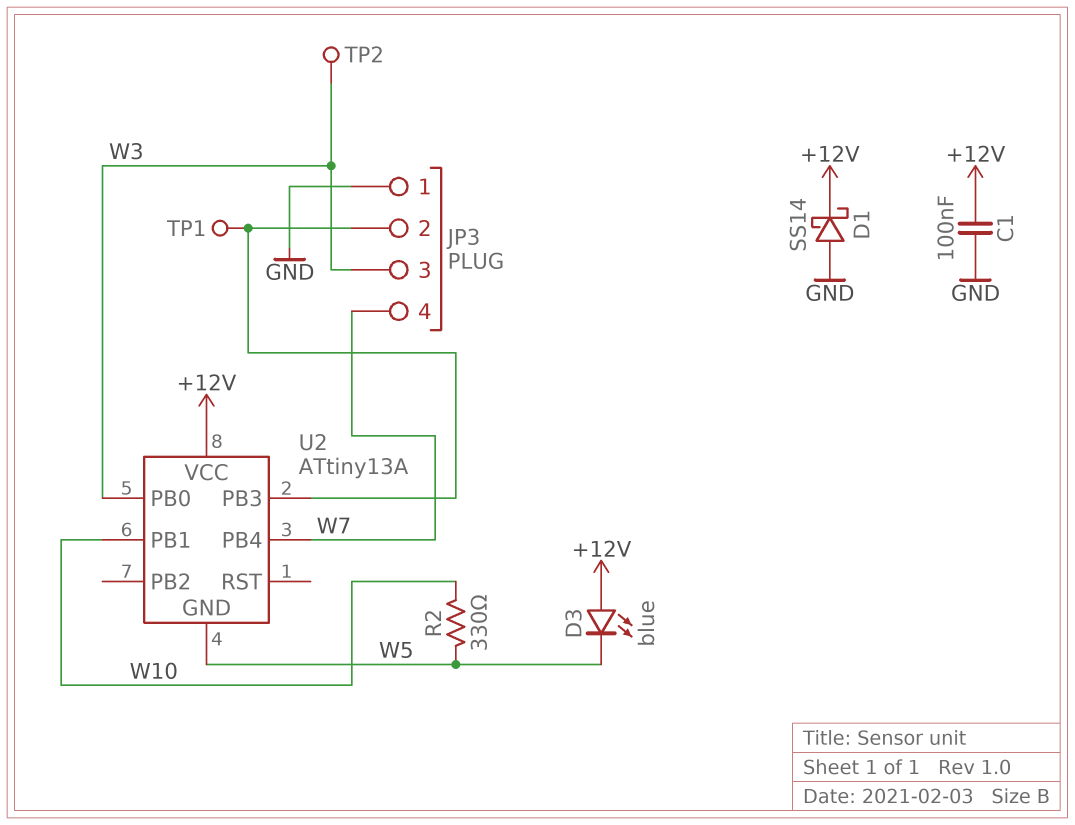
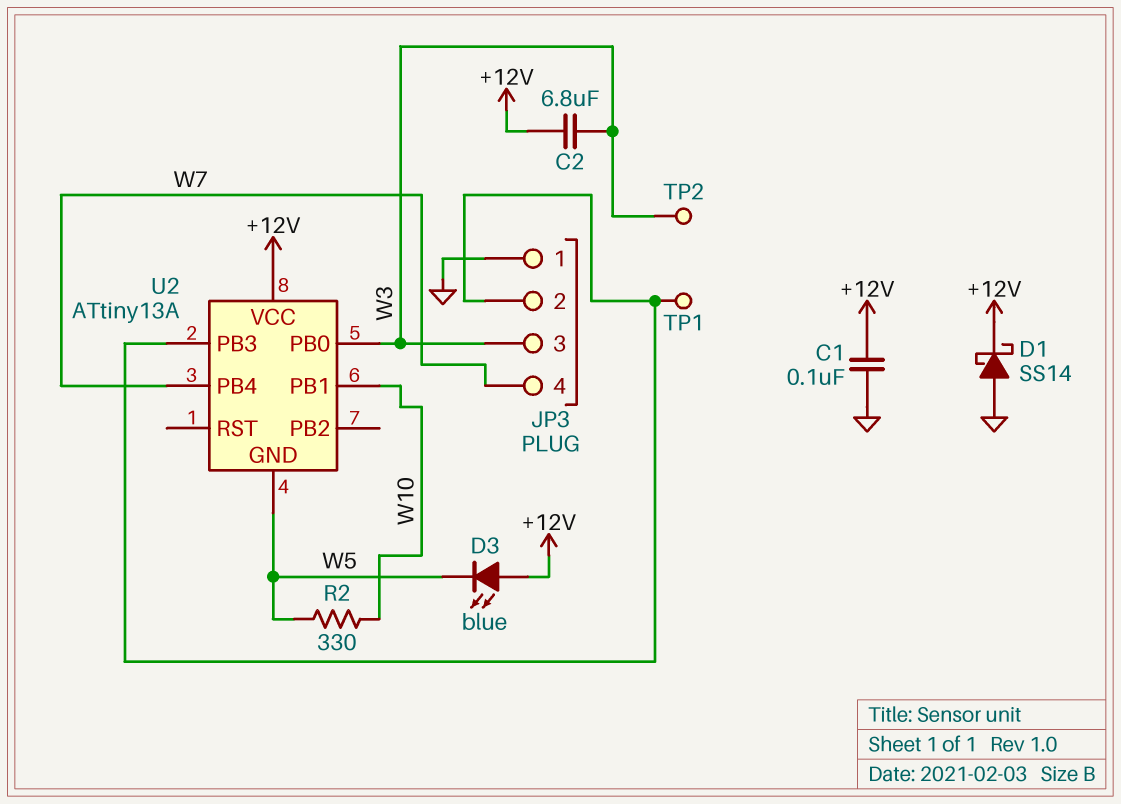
C2: none -> 6.8uF (+12V, W3)

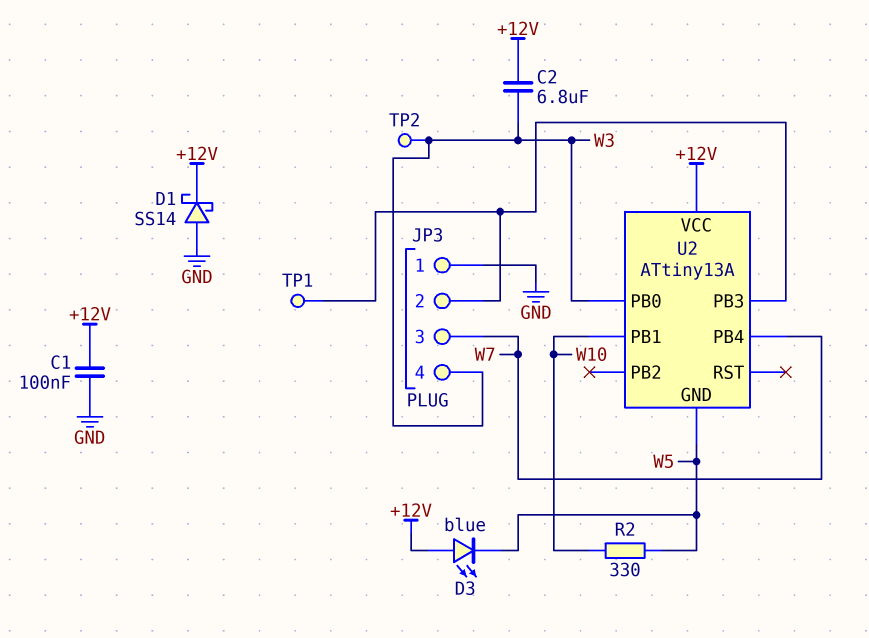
JP3 pin 3: W3 -> W7
JP3 pin 4: W7 -> W3

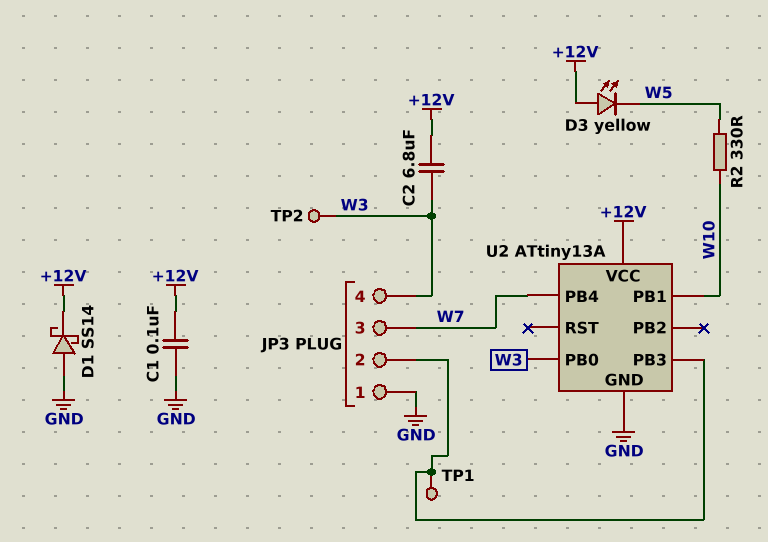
D3: LED blue (A +12V, K W5) -> LED yellow (A +12V, K W5)
U2 pin GND: W5 -> GND

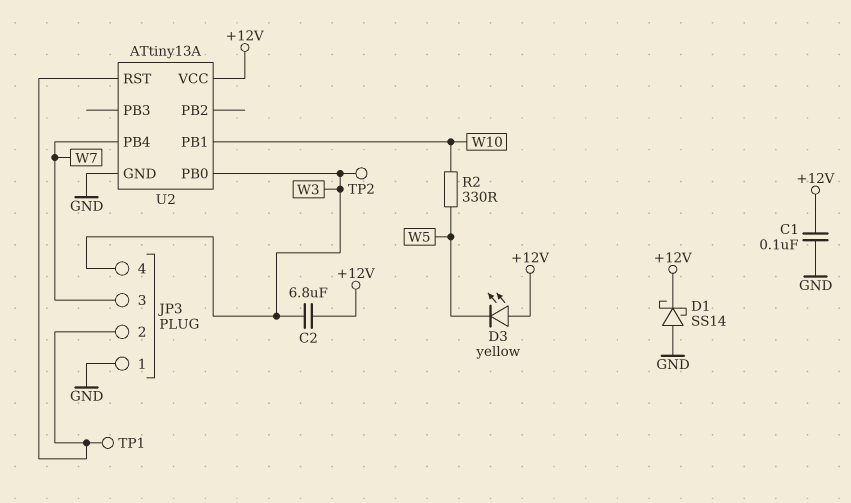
U2 pin PB3: JP3/2 -> none
U2 pin RST: none -> JP3/2

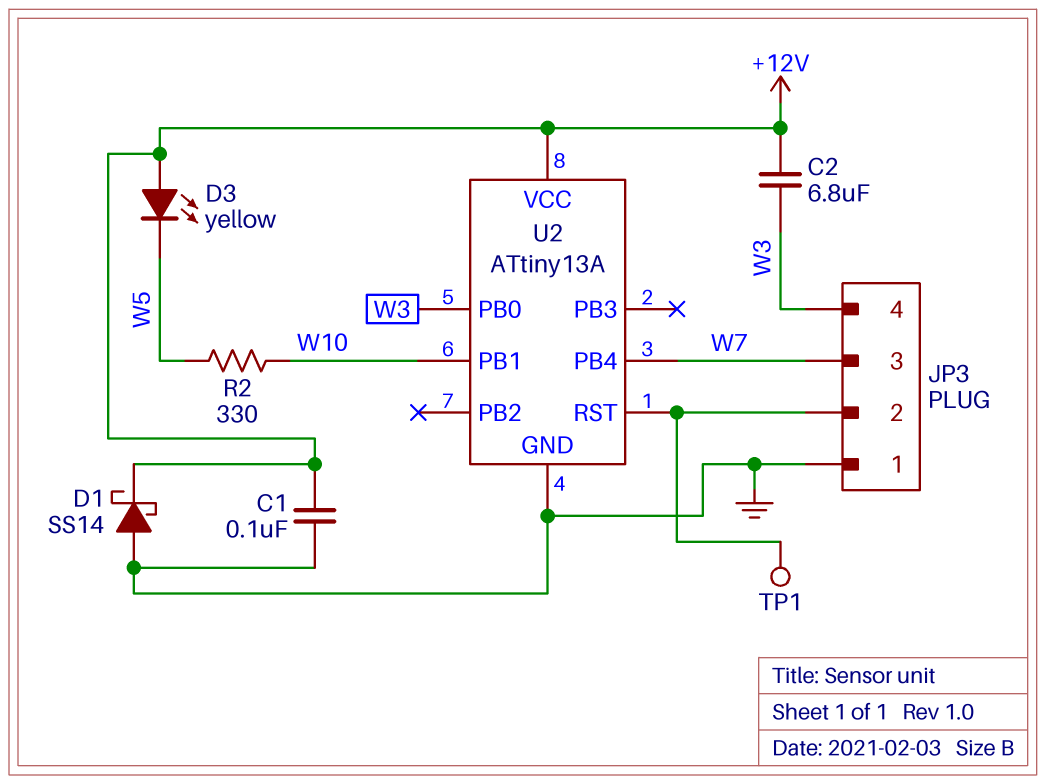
TP2: test point (W3) -> none

